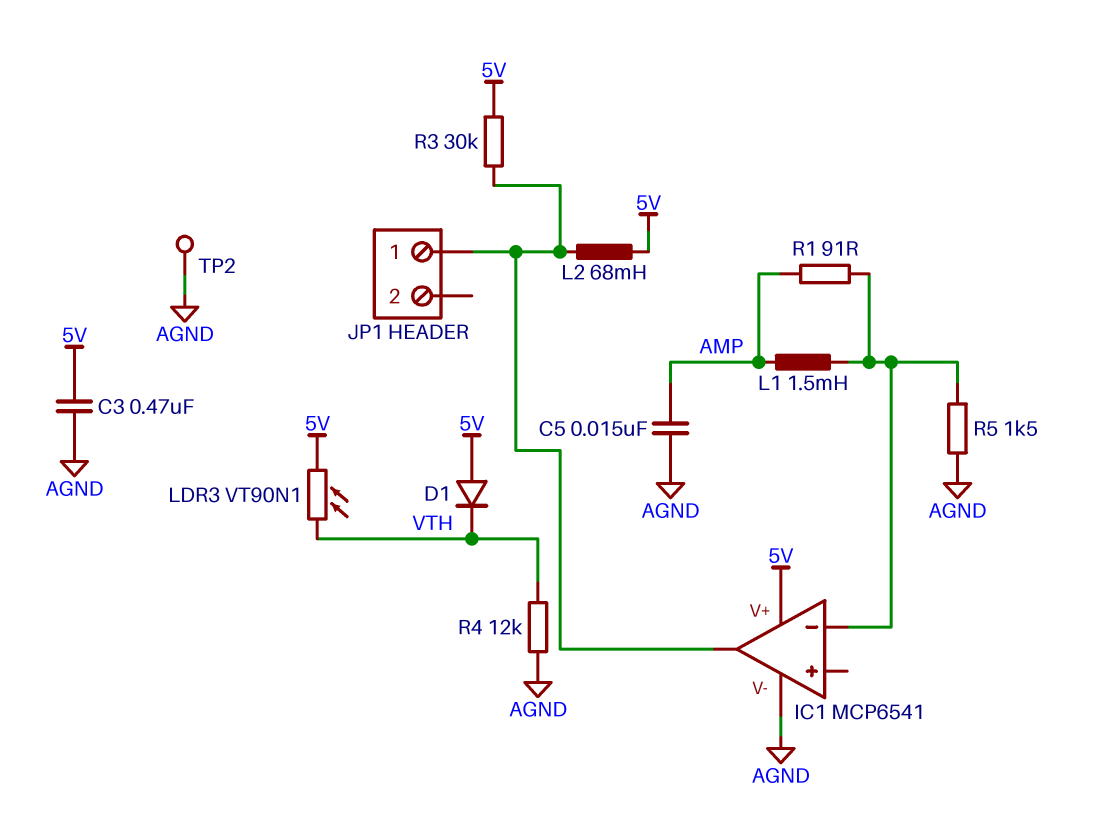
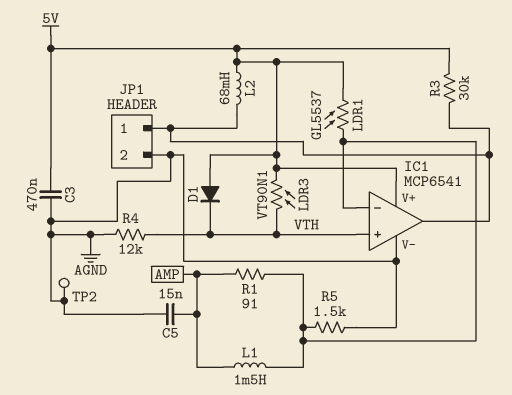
IC1 pin in+: none -> VTH
JP1 pin 2: none -> AGND
LDR1: none -> GL5537 (5V, IC1/in-)

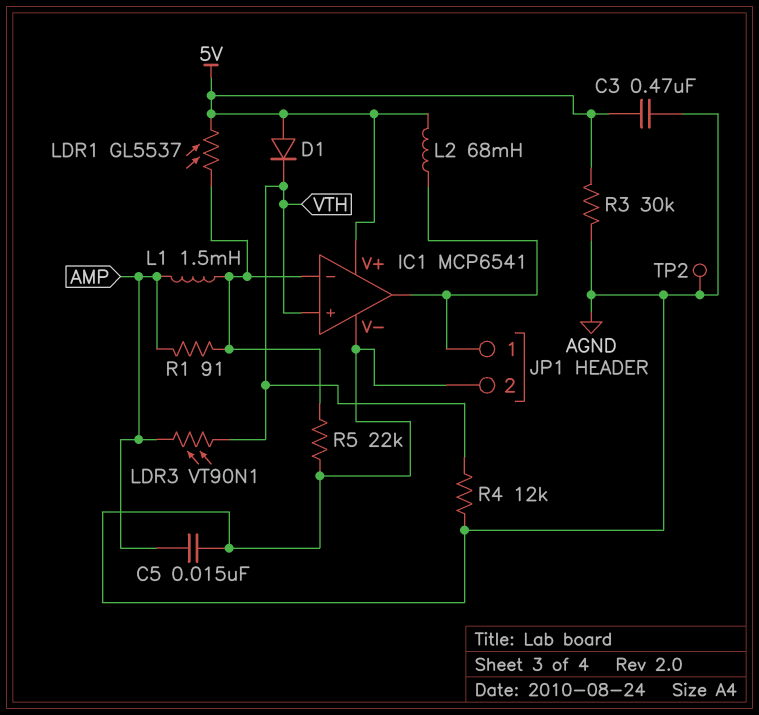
LDR3: VT90N1 (5V, VTH) -> VT90N1 (AMP, VTH)
R3: 30k (5V, IC1/out) -> 30k (5V, AGND)
R5: 1.5k (AGND, IC1/in-) -> 22k (AGND, IC1/in-)

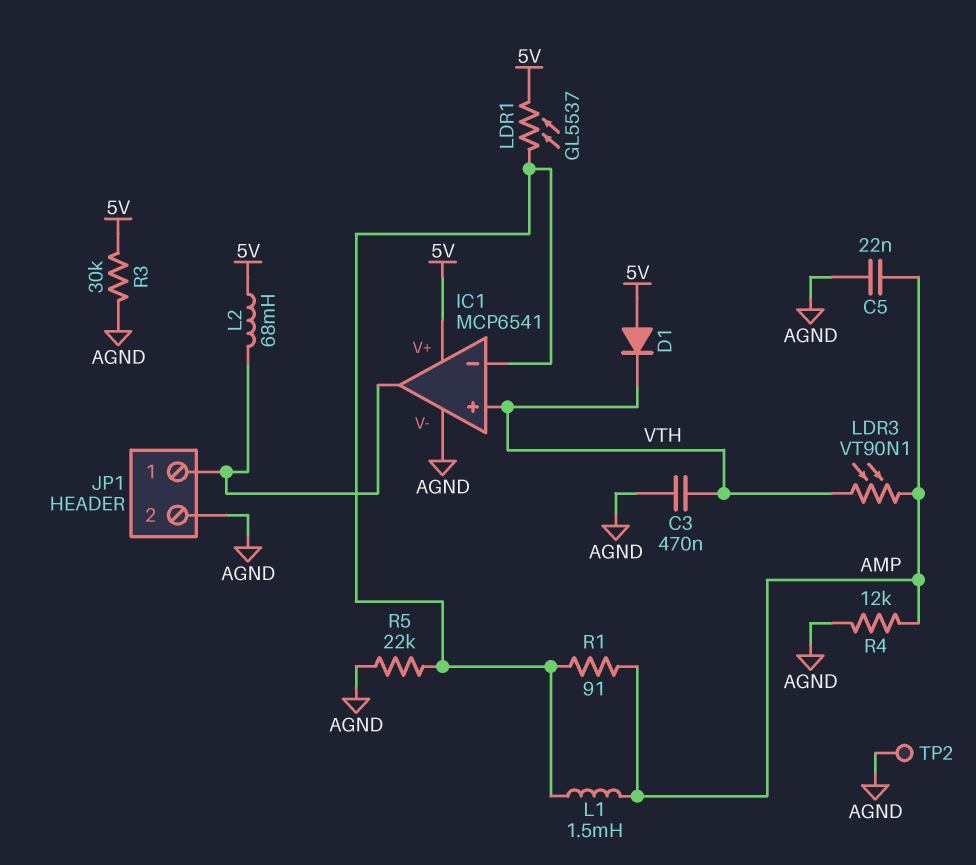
C3: 470nF (5V, AGND) -> 470nF (AGND, VTH)
C5: 15nF (AGND, AMP) -> 22nF (AGND, AMP)
R4: 12k (AGND, VTH) -> 12k (AGND, AMP)

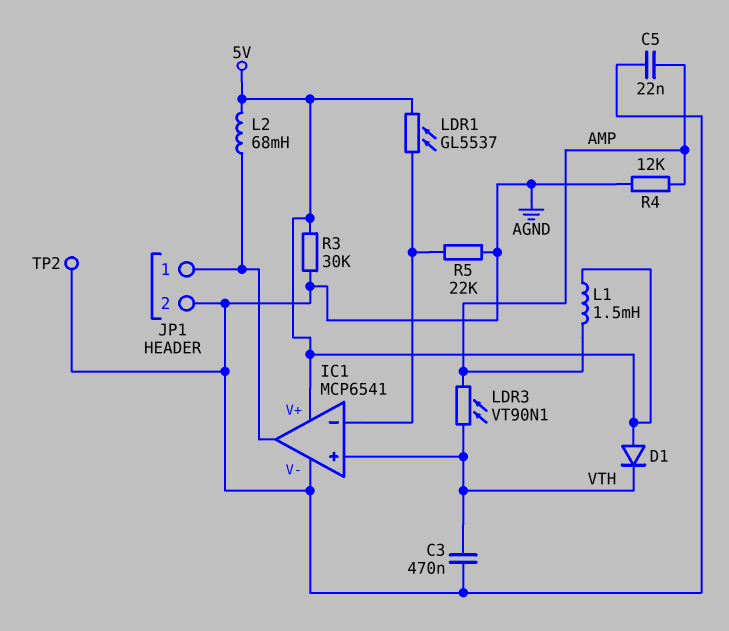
L1: 1.5mH (AMP, IC1/in-) -> 1.5mH (5V, AMP)
R1: 91 (AMP, IC1/in-) -> none

